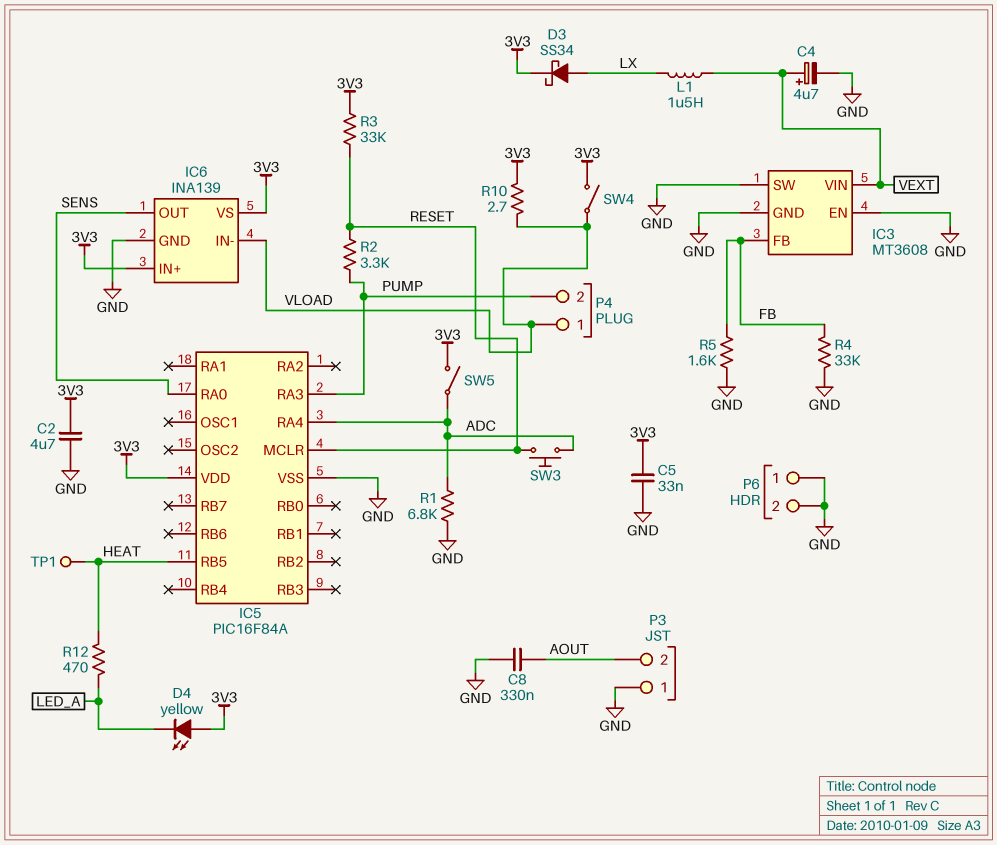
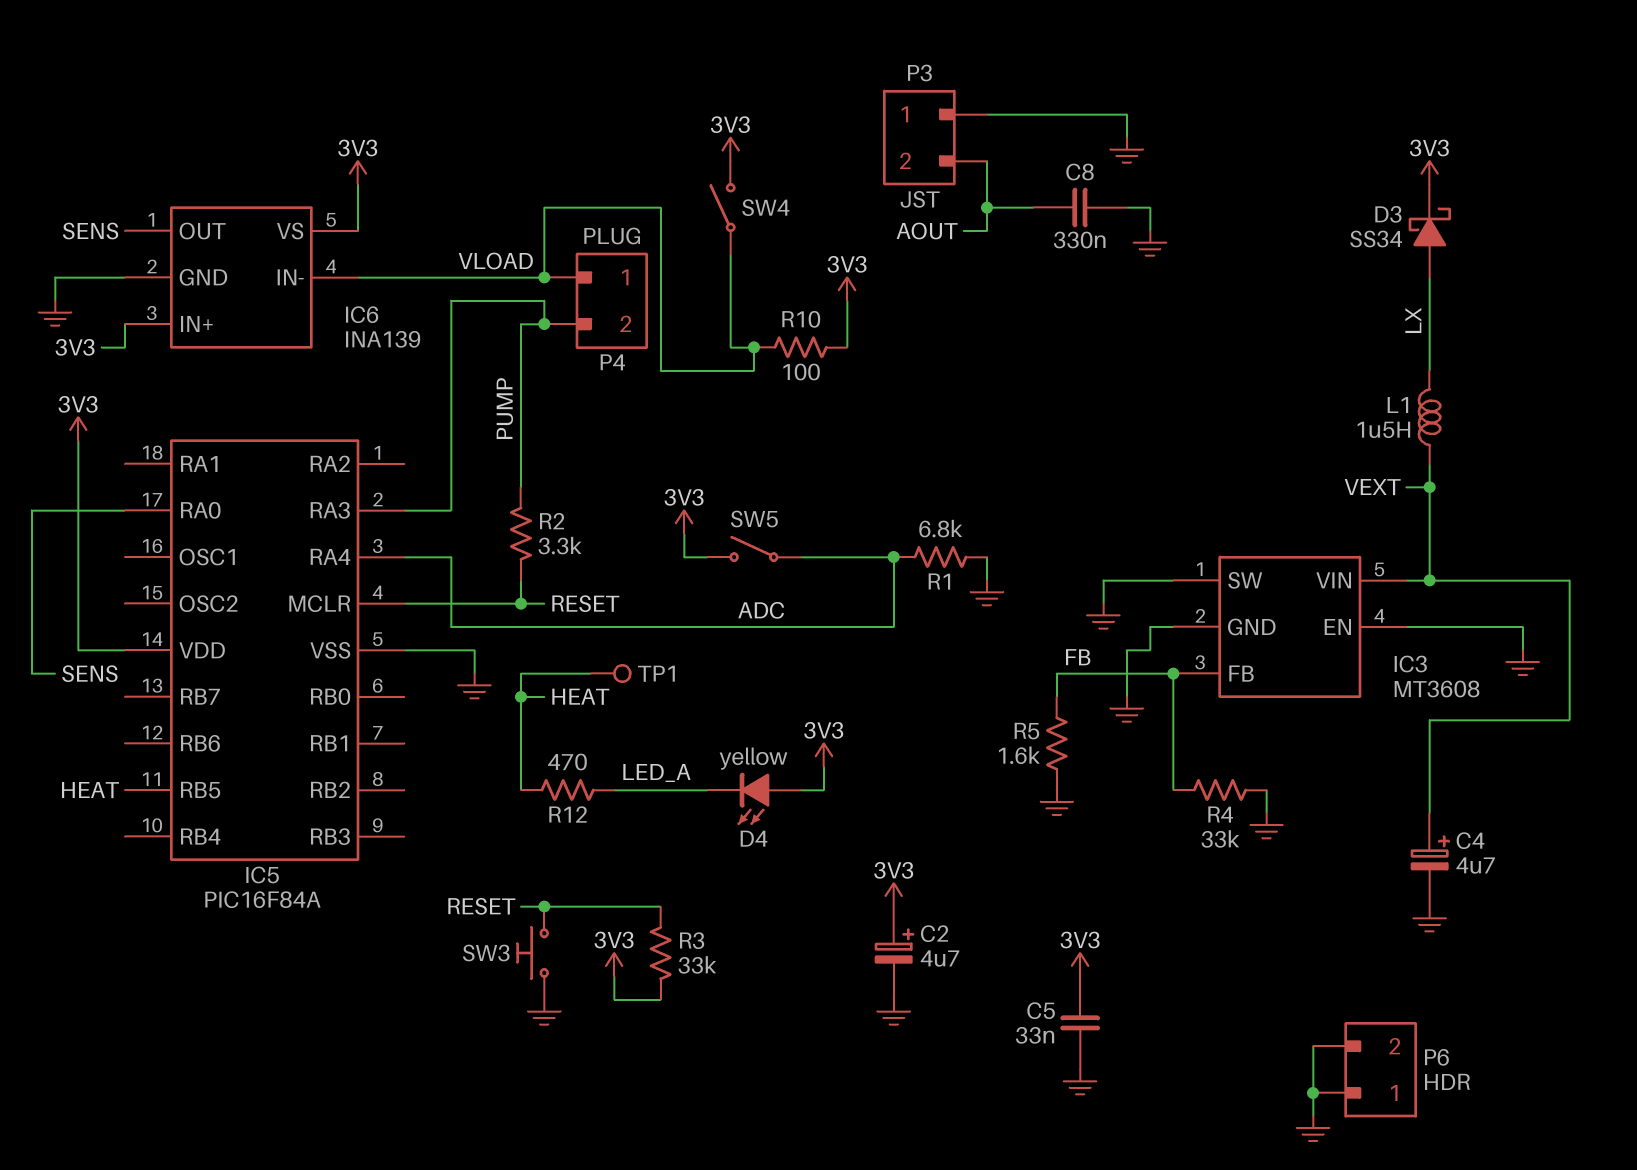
C2: 4.7uF (3V3, GND) -> 4.7uF (plus 3V3, minus GND)
R10: 2.7 (3V3, VLOAD) -> 100 (3V3, VLOAD)
SW3: button (ADC, RESET) -> button (GND, RESET)

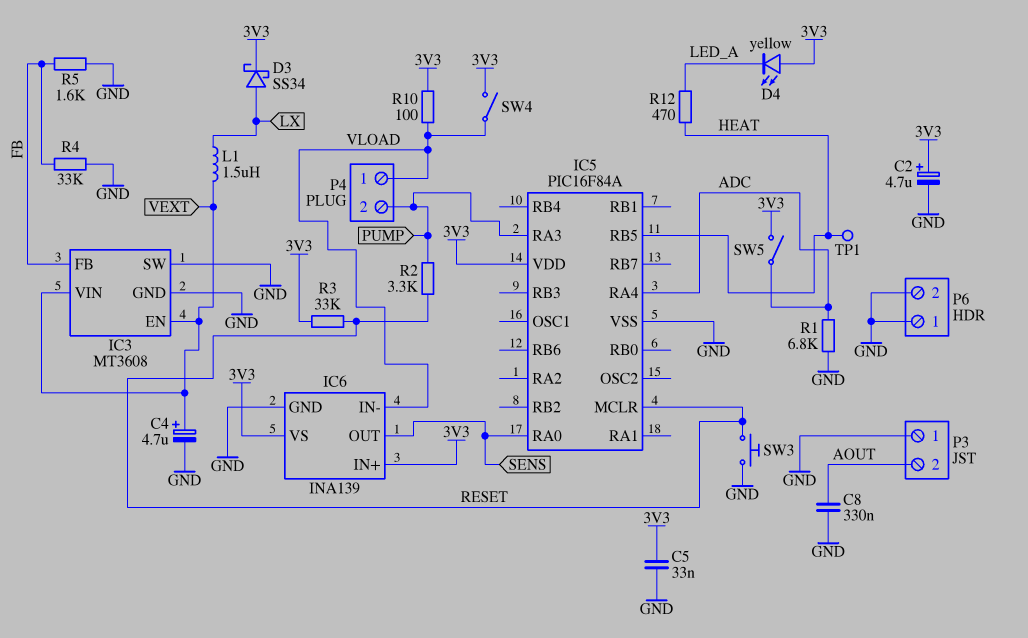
IC3 pin EN: GND -> VEXT

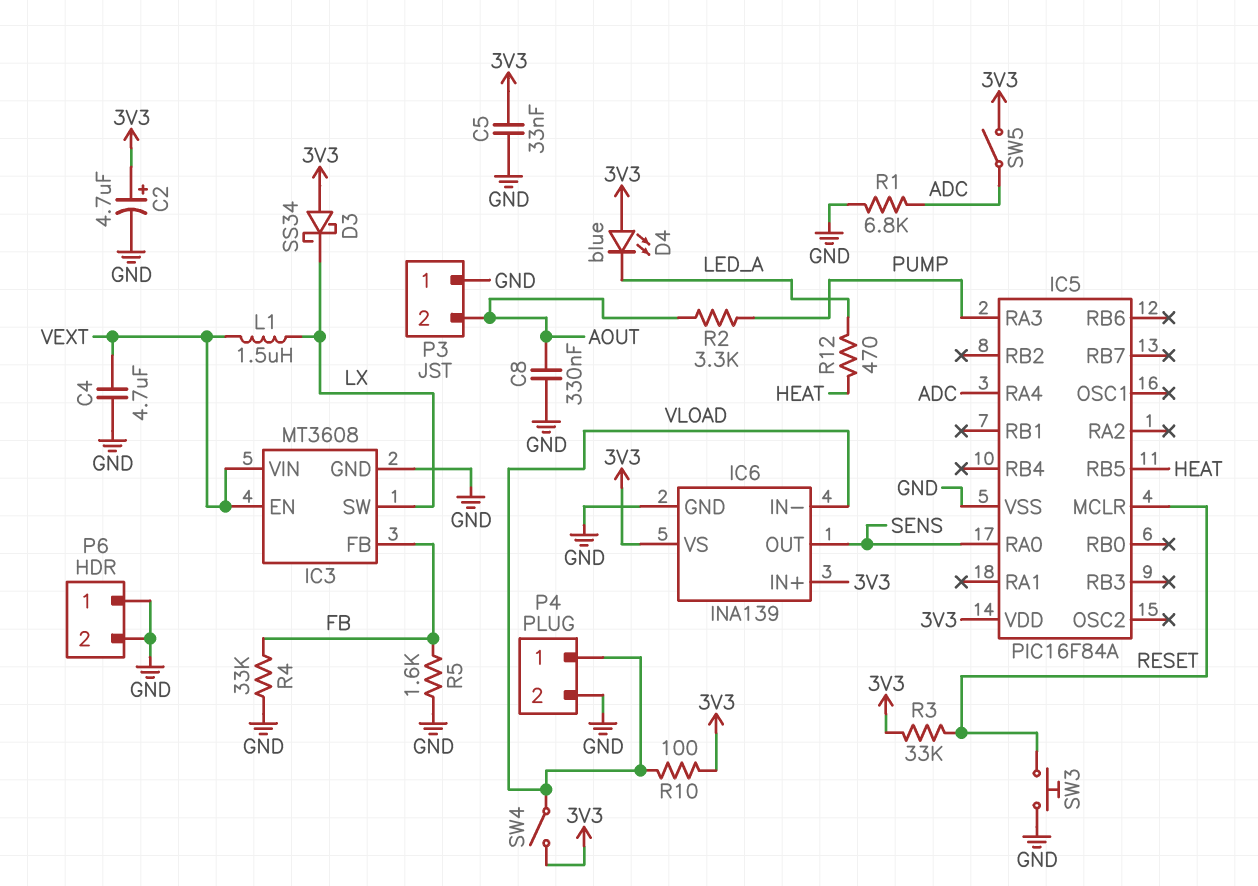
C4: 4.7uF (plus VEXT, minus GND) -> 4.7uF (GND, VEXT)
D3: schottky SS34 (A LX, K 3V3) -> schottky SS34 (A 3V3, K LX)
D4: LED yellow (A 3V3, K LED_A) -> LED blue (A 3V3, K LED_A)
IC3 pin SW: GND -> LX
P4 pin 2: PUMP -> GND
R2: 3.3k (PUMP, RESET) -> 3.3k (AOUT, PUMP)
TP1: test point (HEAT) -> none

